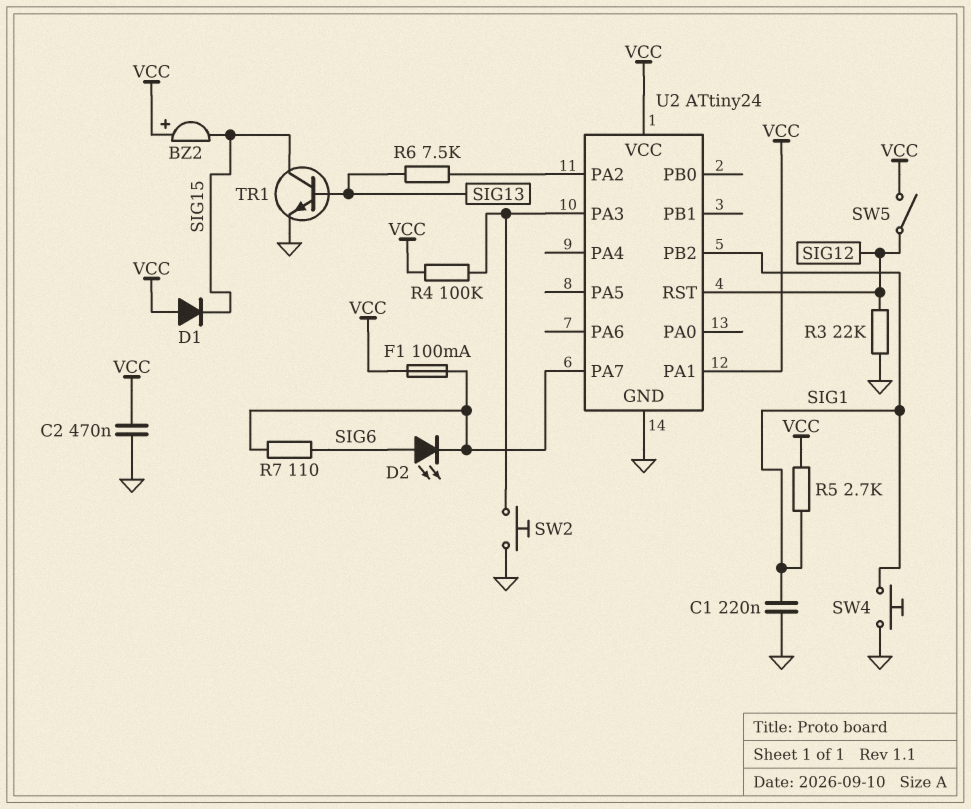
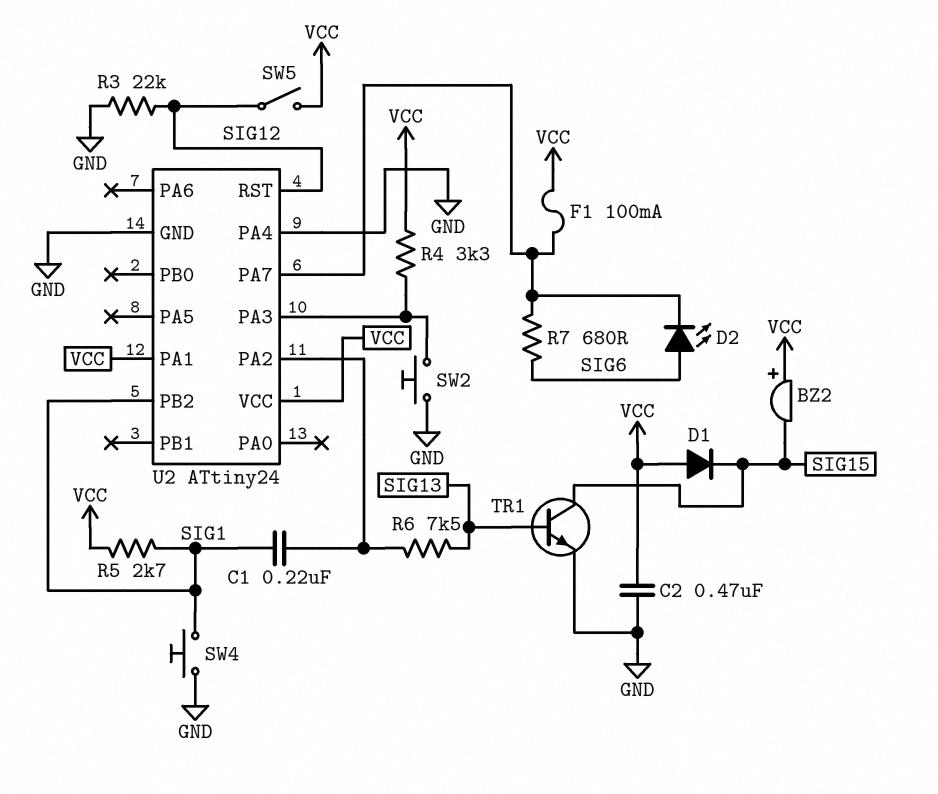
C1: 220nF (GND, SIG1) -> 220nF (SIG1, U2/PA2)
R4: 100k (U2/PA3, VCC) -> 3.3k (U2/PA3, VCC)
R7: 110 (SIG6, U2/PA7) -> 680 (SIG6, U2/PA7)
U2 pin PA4: none -> GND

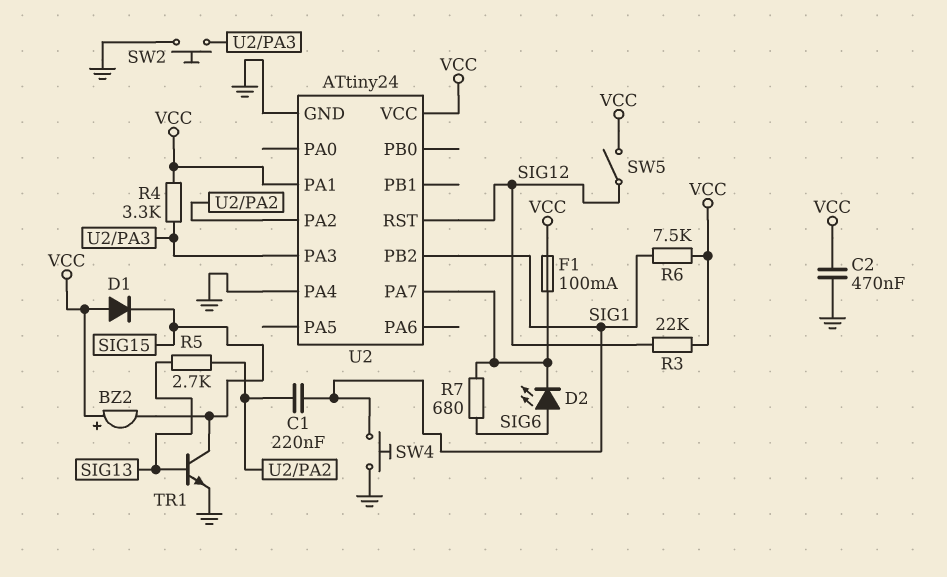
R3: 22k (GND, SIG12) -> 22k (SIG12, VCC)
R5: 2.7k (SIG1, VCC) -> 2.7k (SIG13, U2/PA2)
R6: 7.5k (SIG13, U2/PA2) -> 7.5k (SIG1, VCC)

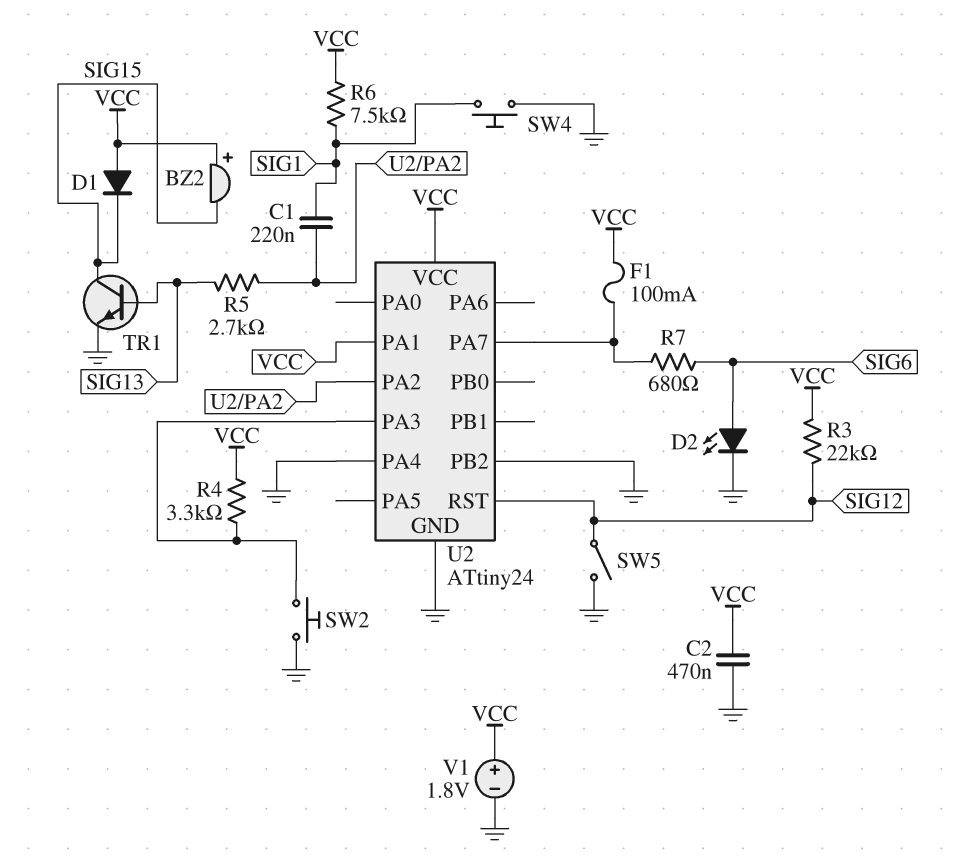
D2: LED (A SIG6, K U2/PA7) -> LED (A SIG6, K GND)
SW5: switch (SIG12, VCC) -> switch (GND, SIG12)
U2 pin PB2: SIG1 -> GND
V1: none -> 1.8V (plus VCC, minus GND)

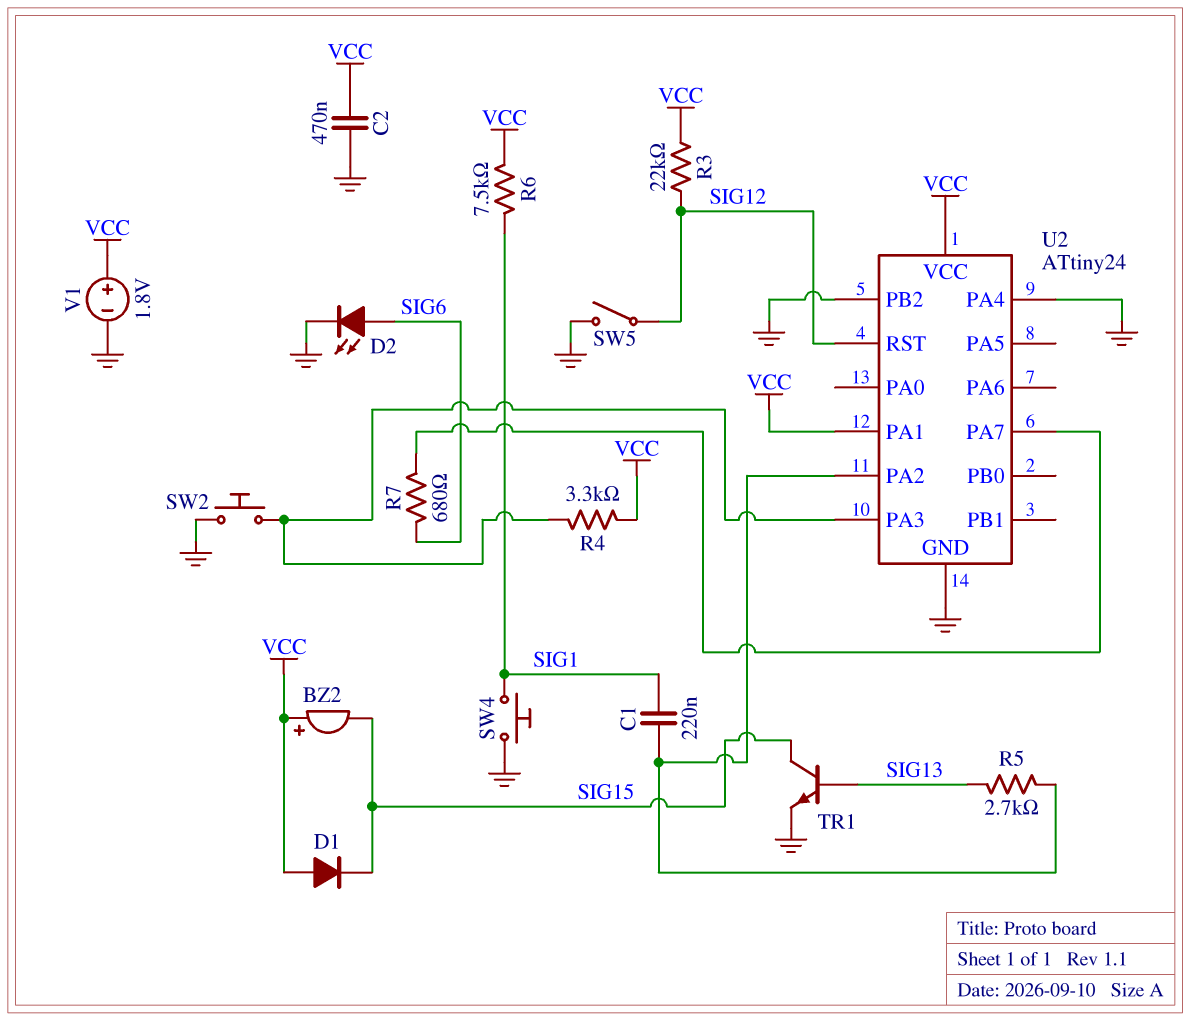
F1: 100mA (U2/PA7, VCC) -> none

